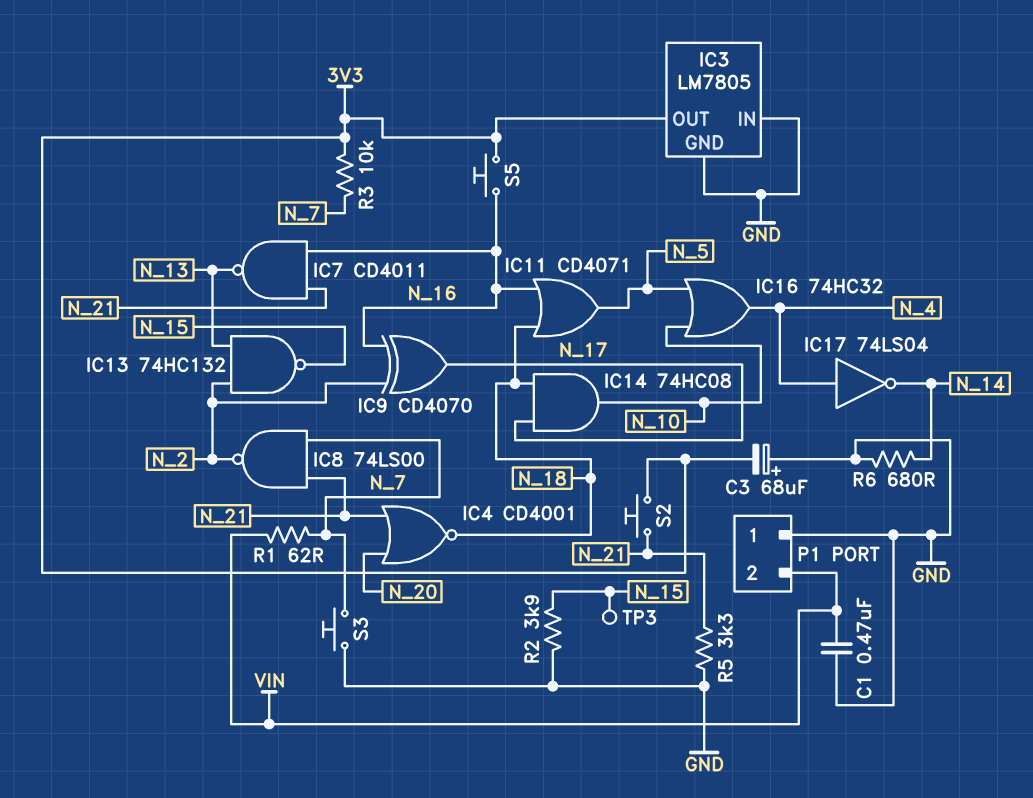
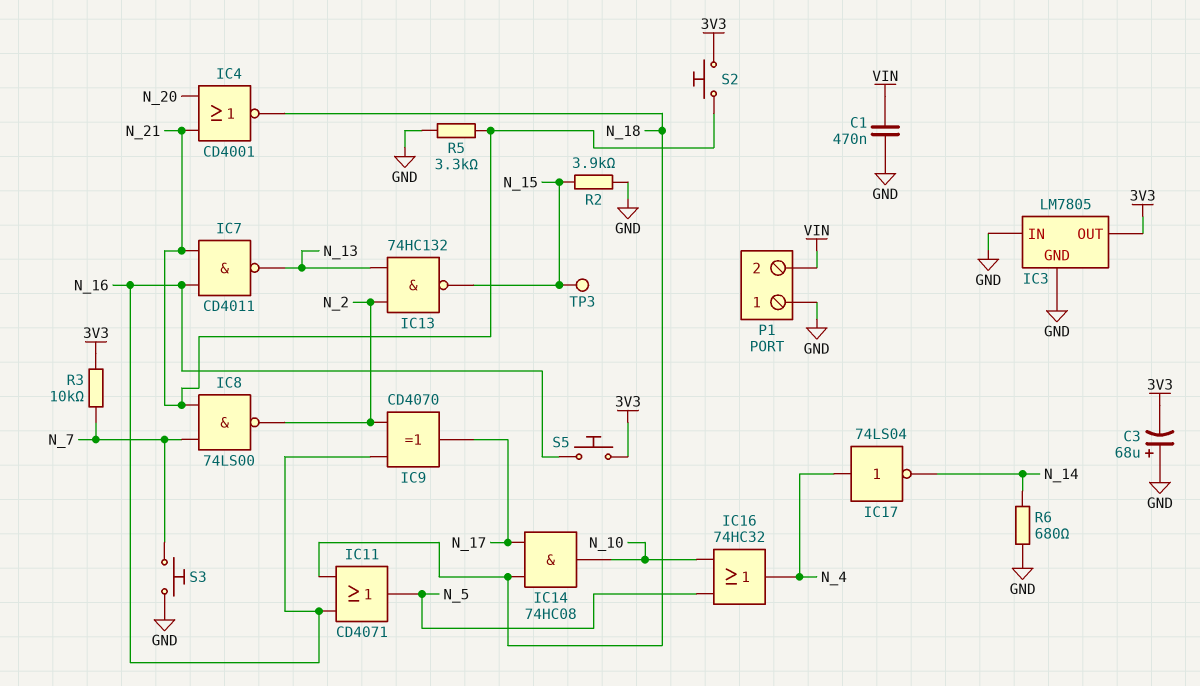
R1: 62 (N_7, VIN) -> none

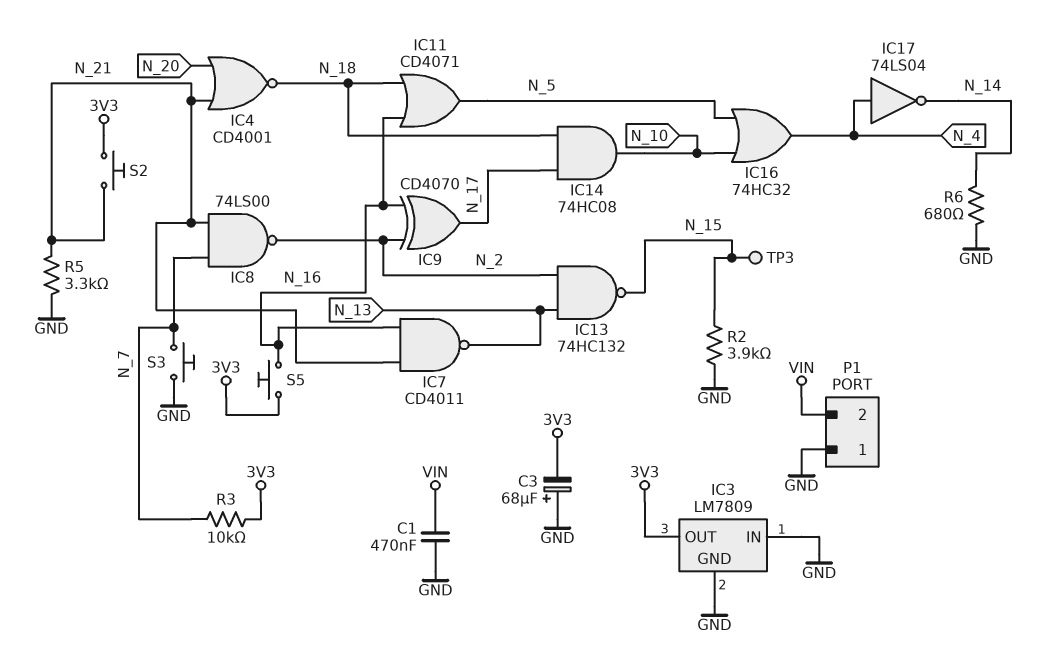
IC3: LM7805 -> LM7809

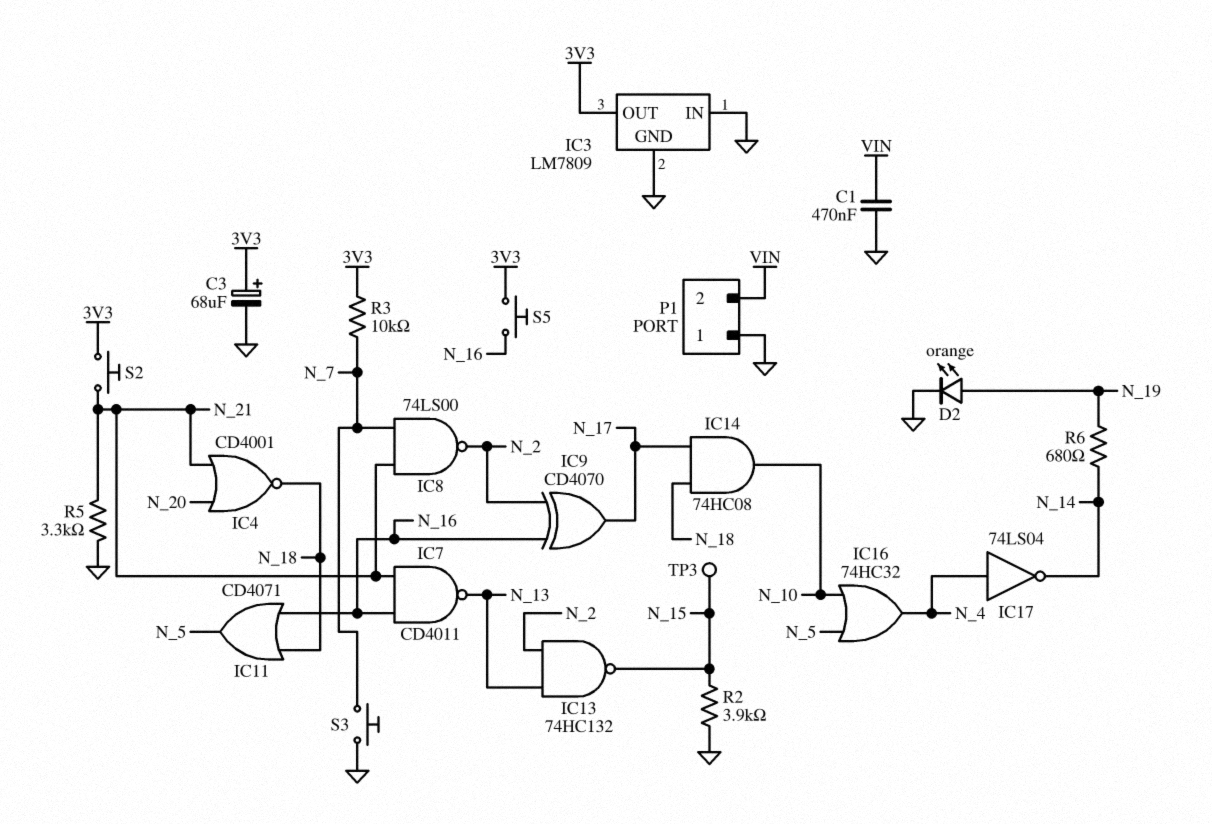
C3: 68uF (plus GND, minus 3V3) -> 68uF (plus 3V3, minus GND)
D2: none -> LED orange (A N_19, K GND)
R6: 680 (GND, N_14) -> 680 (N_14, N_19)

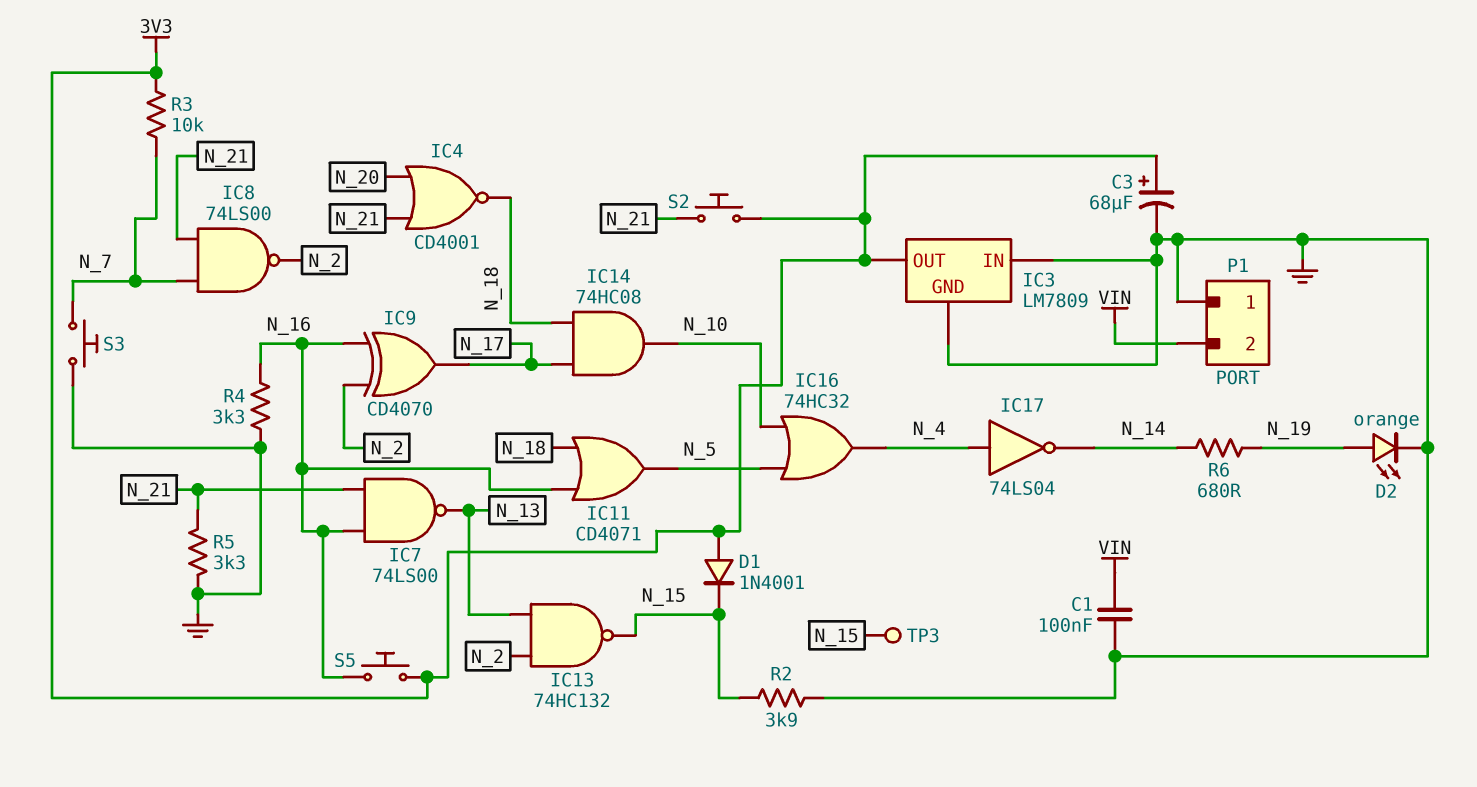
C1: 470nF (GND, VIN) -> 100nF (GND, VIN)
D1: none -> diode 1N4001 (A 3V3, K N_15)
IC7: NAND CD4011 (in N_16, in N_21, out N_13) -> NAND 74LS00 (in N_16, in N_21, out N_13)
R4: none -> 3.3k (GND, N_16)

